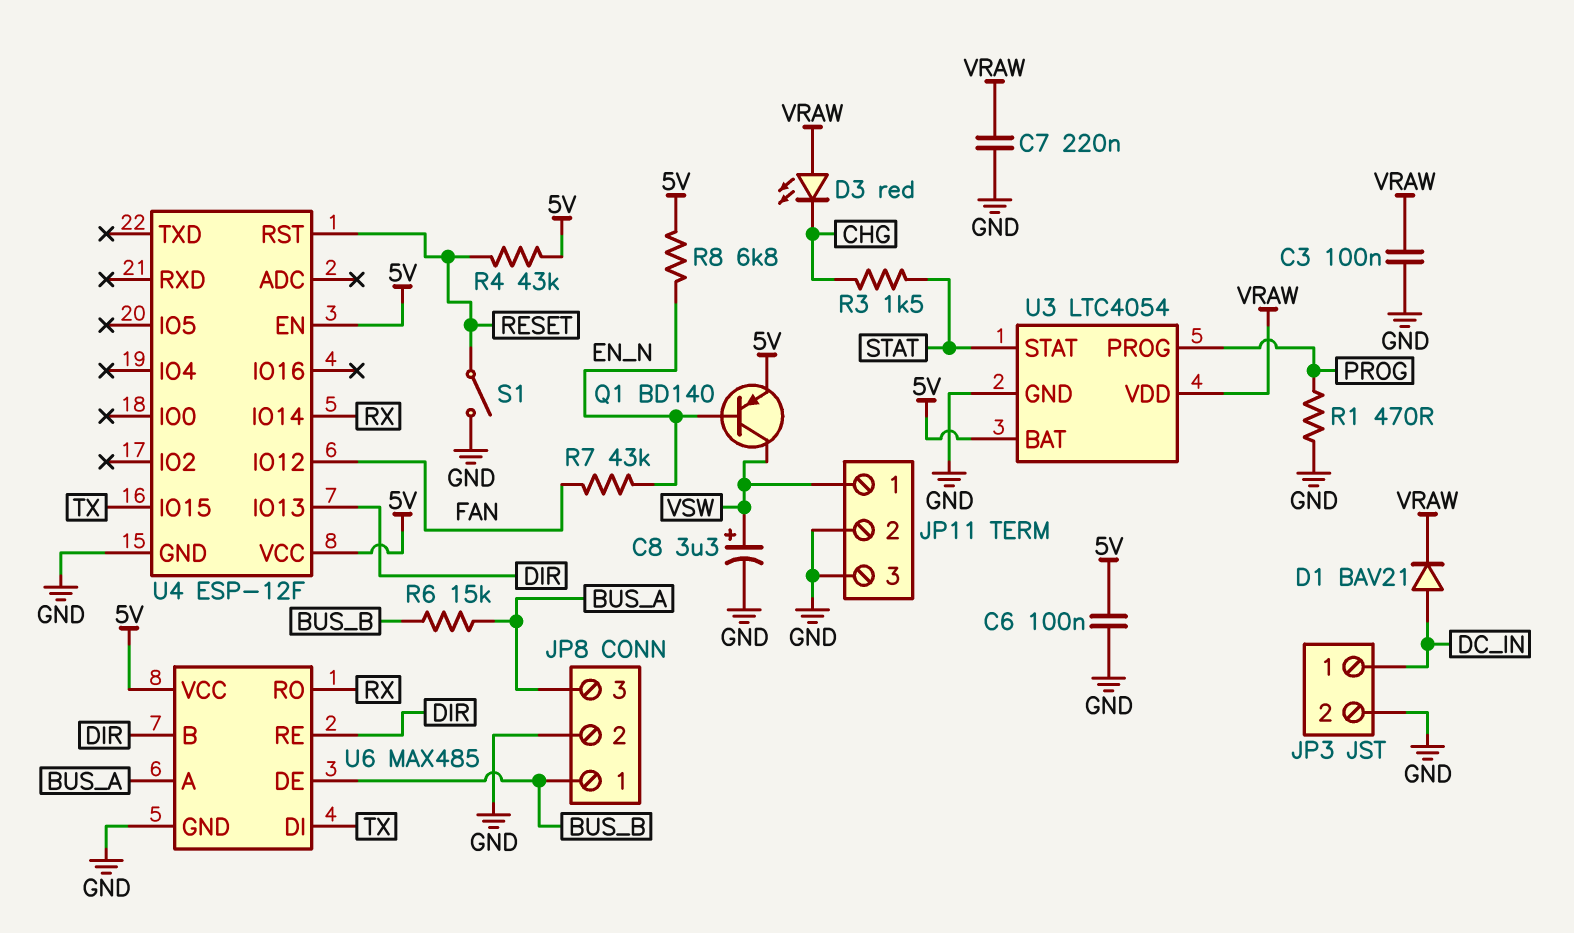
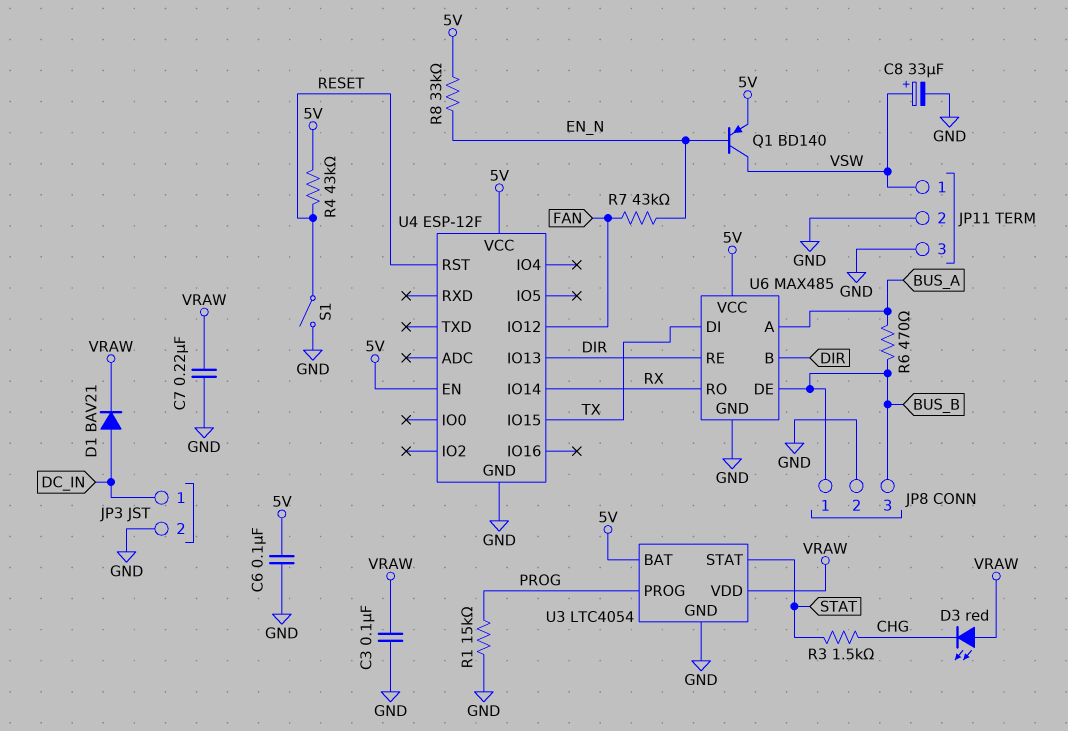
C8: 3.3uF (plus VSW, minus GND) -> 33uF (plus VSW, minus GND)
JP8 pin 3: BUS_A -> BUS_B
R1: 470 (GND, PROG) -> 15k (GND, PROG)
R6: 15k (BUS_A, BUS_B) -> 470 (BUS_A, BUS_B)
R8: 6.8k (5V, EN_N) -> 33k (5V, EN_N)

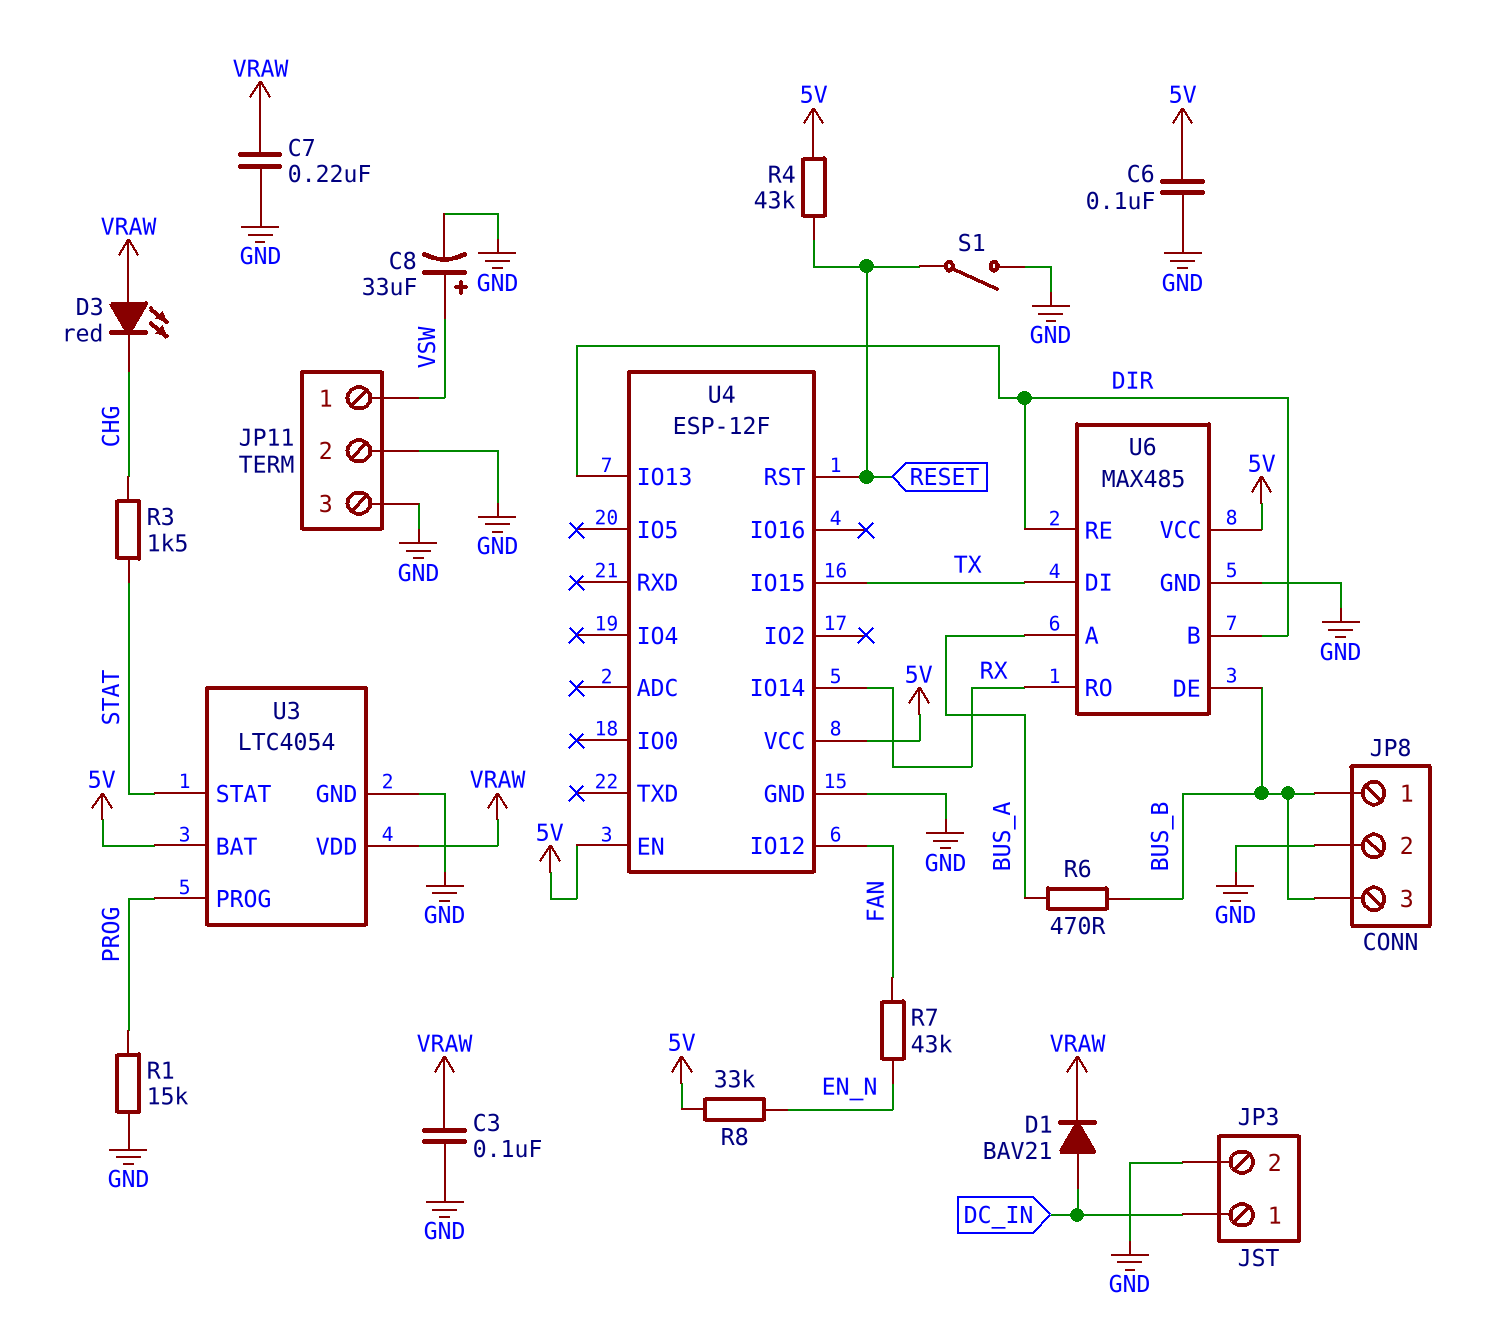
Q1: PNP BD140 (B EN_N, C VSW, E 5V) -> none

